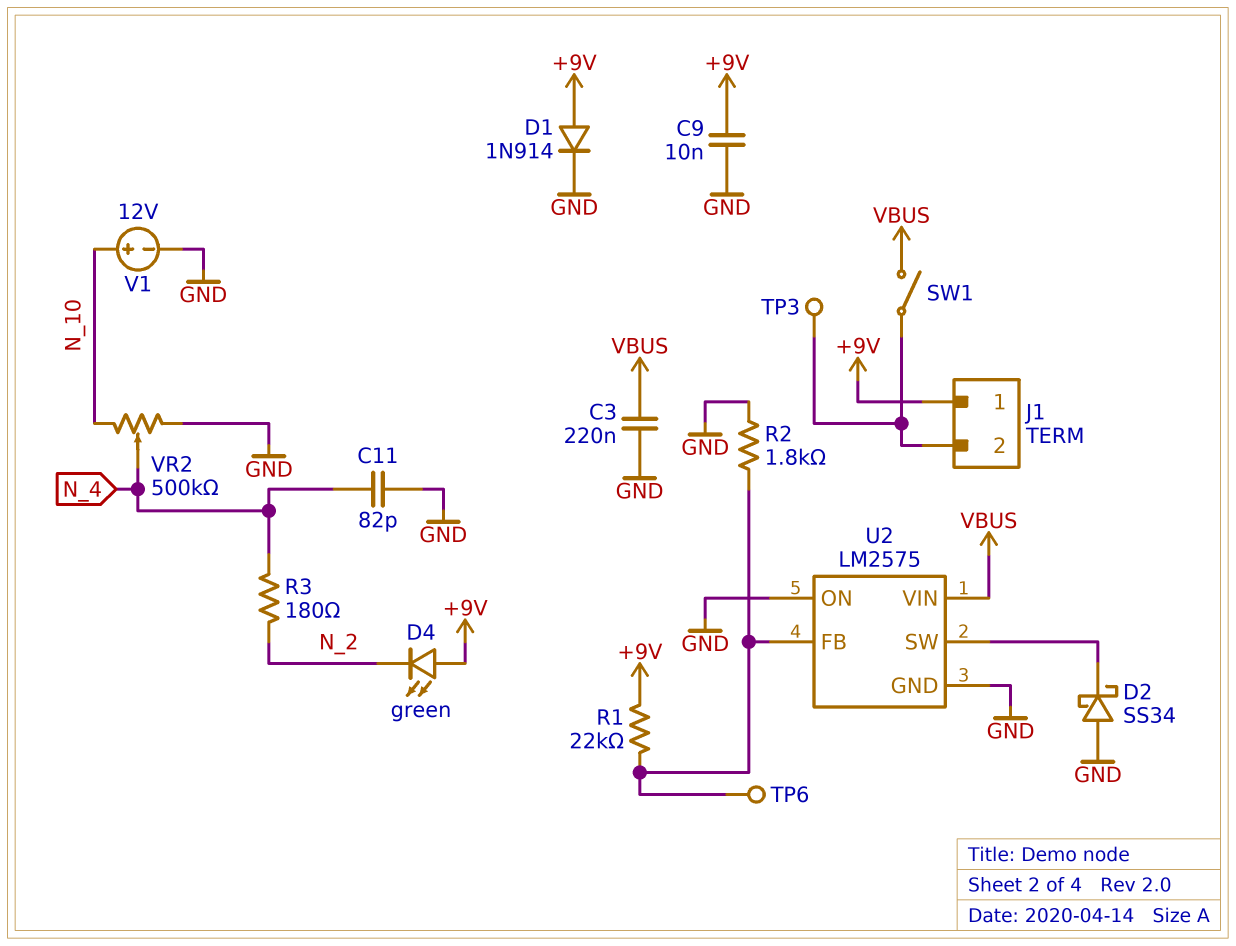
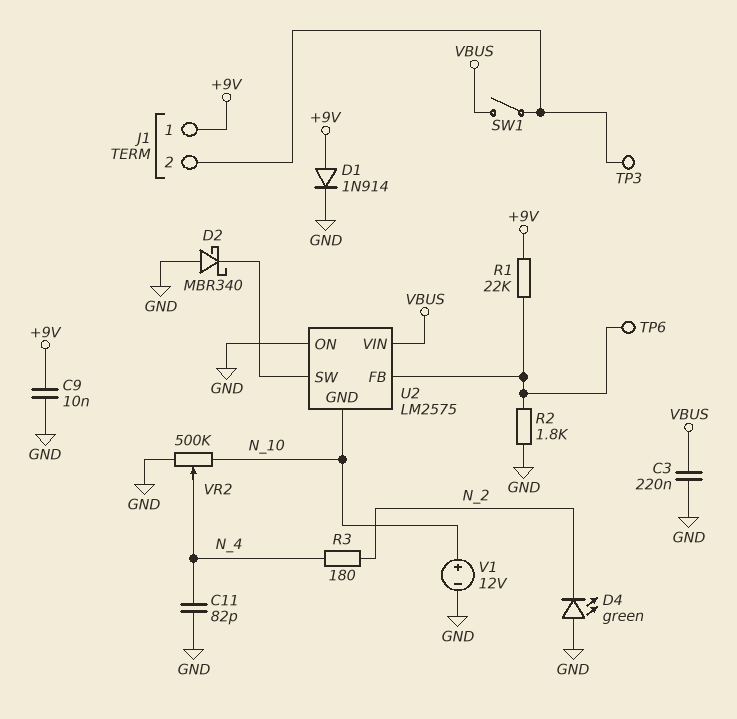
D2: schottky SS34 (A GND, K U2/SW) -> schottky MBR340 (A GND, K U2/SW)
D4: LED green (A +9V, K N_2) -> LED green (A GND, K N_2)
U2 pin GND: GND -> N_10

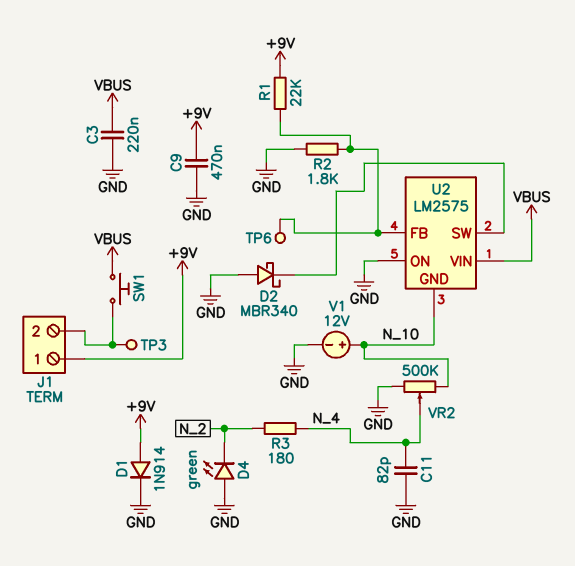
C9: 10nF (+9V, GND) -> 470nF (+9V, GND)
SW1: switch (J1/2, VBUS) -> button (J1/2, VBUS)

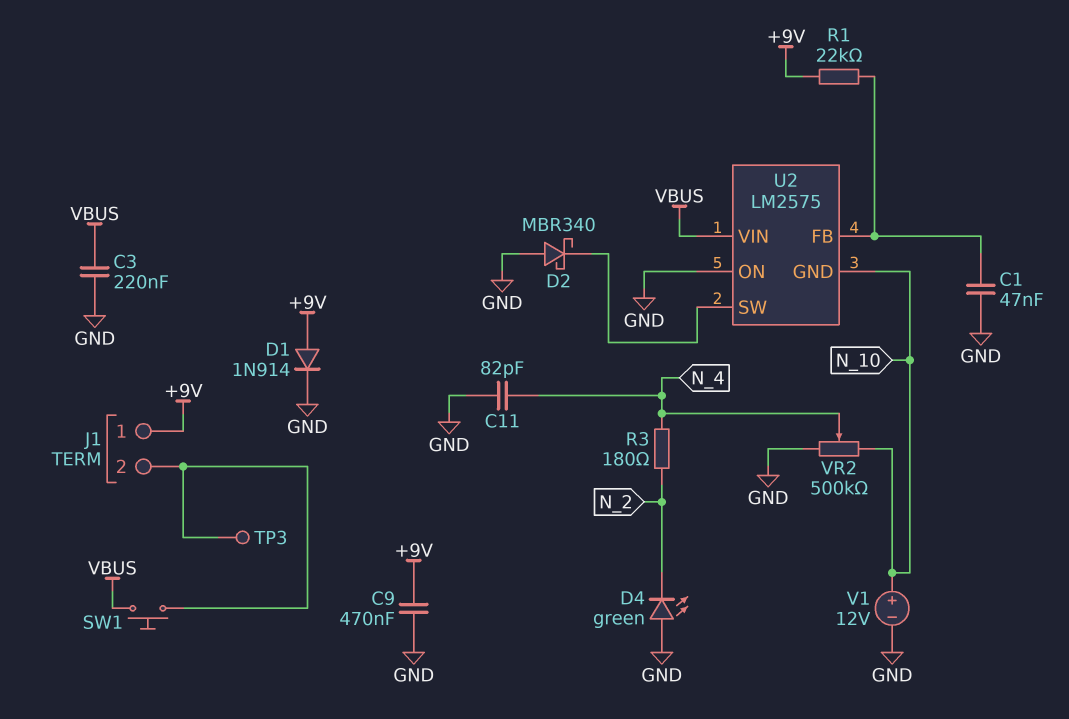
C1: none -> 47nF (GND, U2/FB)
R2: 1.8k (GND, U2/FB) -> none
TP6: test point (U2/FB) -> none

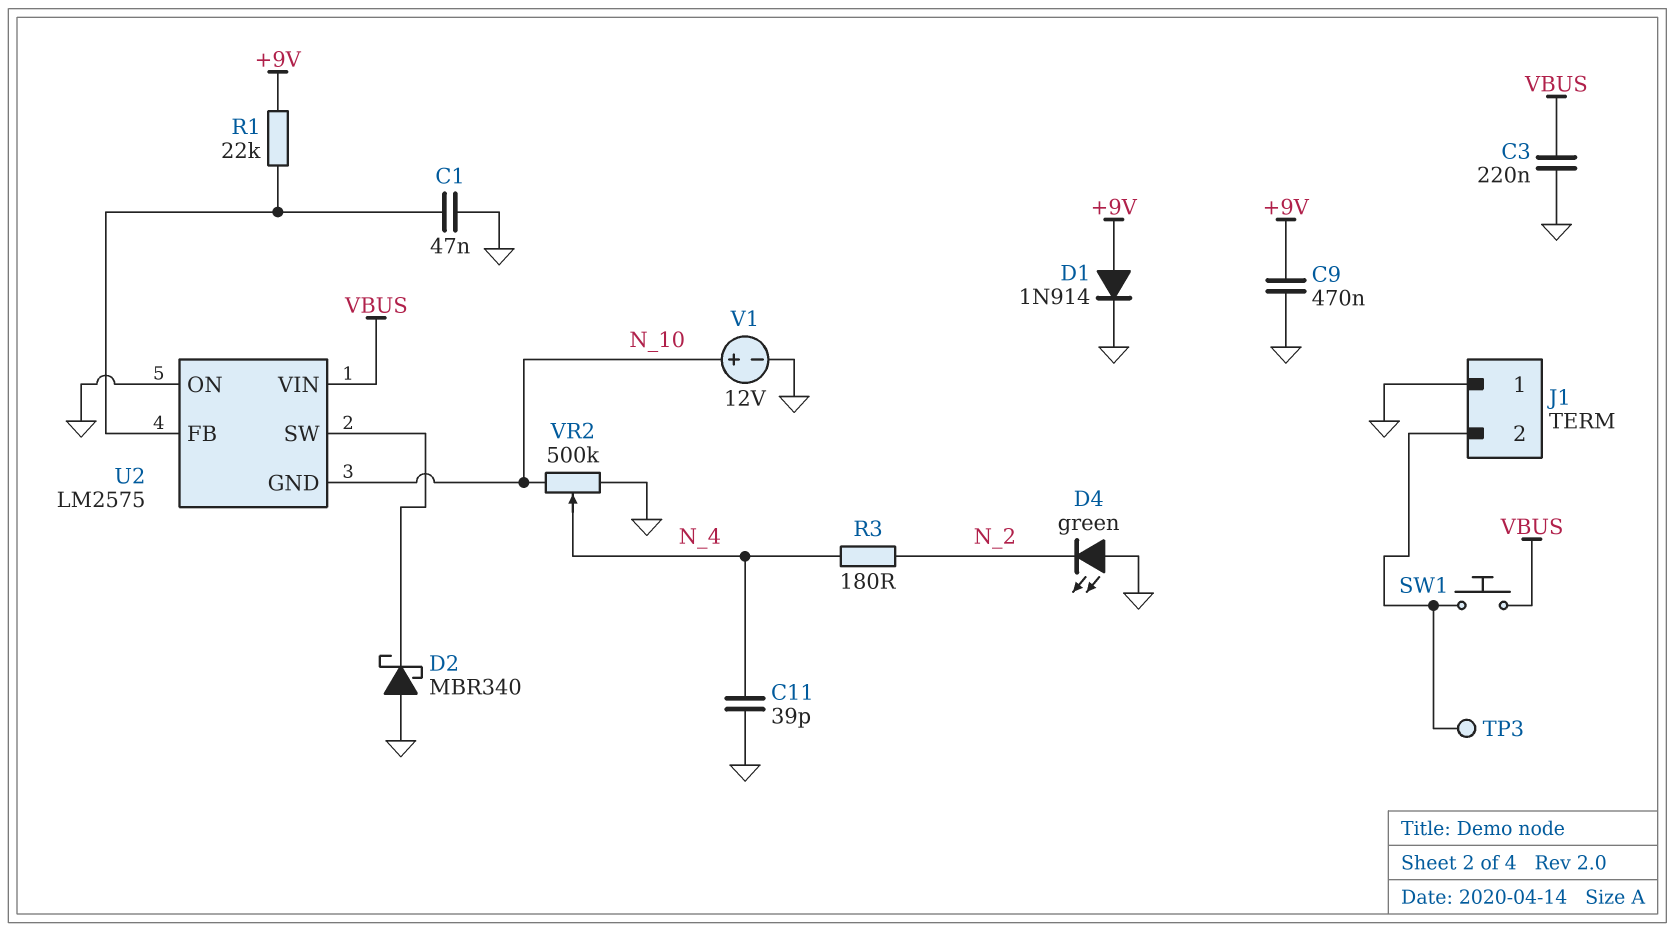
C11: 82pF (GND, N_4) -> 39pF (GND, N_4)
J1 pin 1: +9V -> GND

